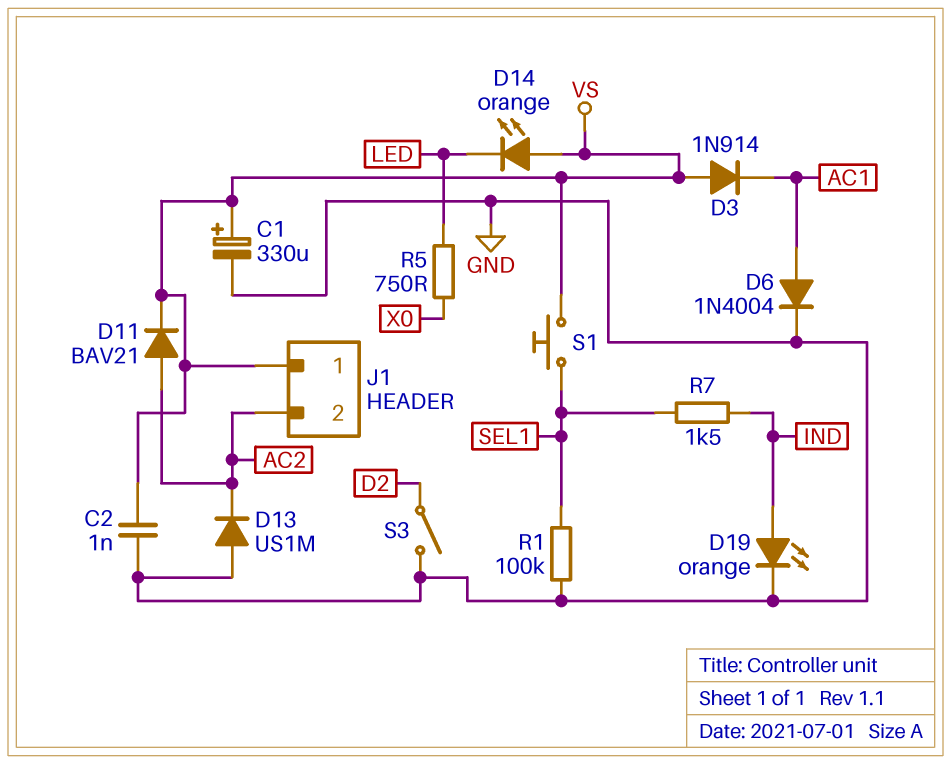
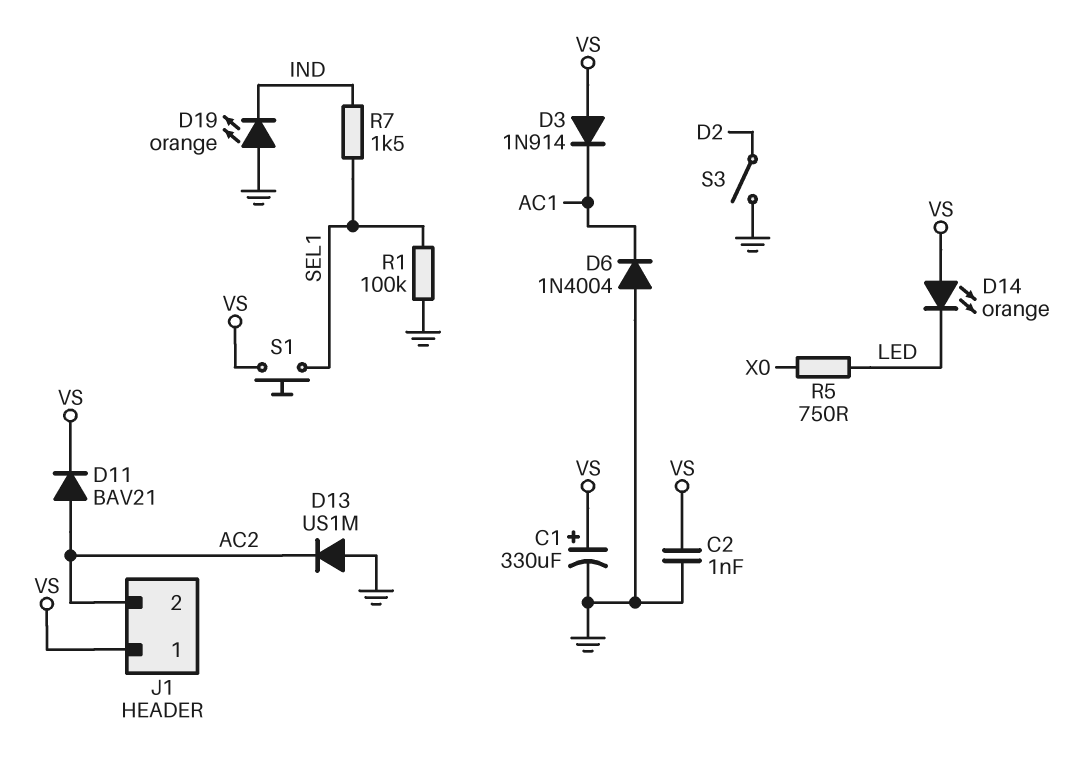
D6: diode 1N4004 (A AC1, K GND) -> diode 1N4004 (A GND, K AC1)
D19: LED orange (A IND, K GND) -> LED orange (A GND, K IND)

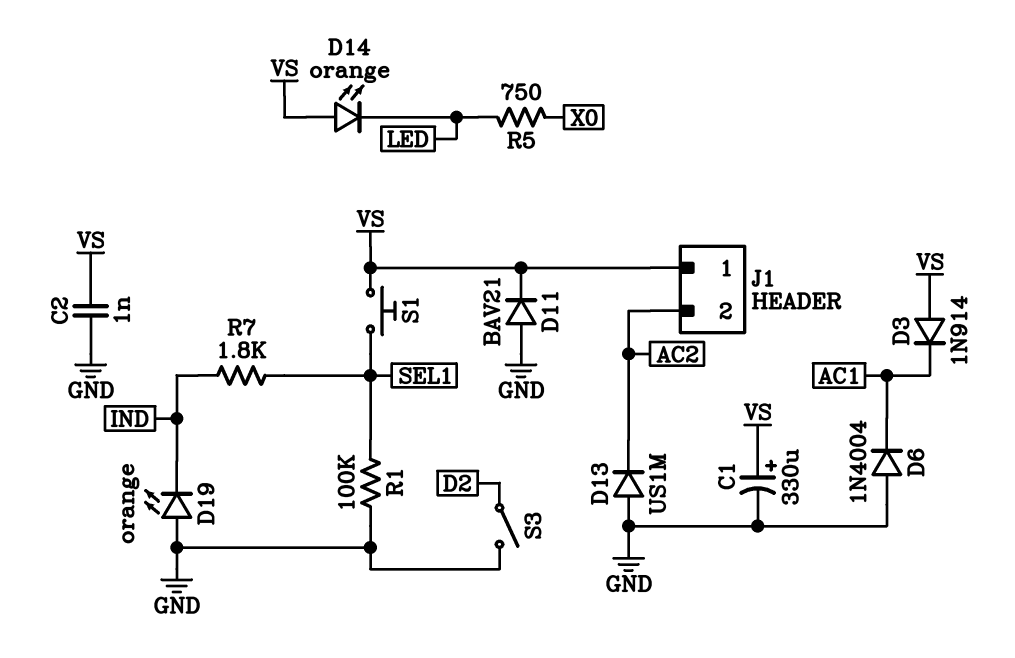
D11: diode BAV21 (A AC2, K VS) -> diode BAV21 (A GND, K VS)
R7: 1.5k (IND, SEL1) -> 1.8k (IND, SEL1)

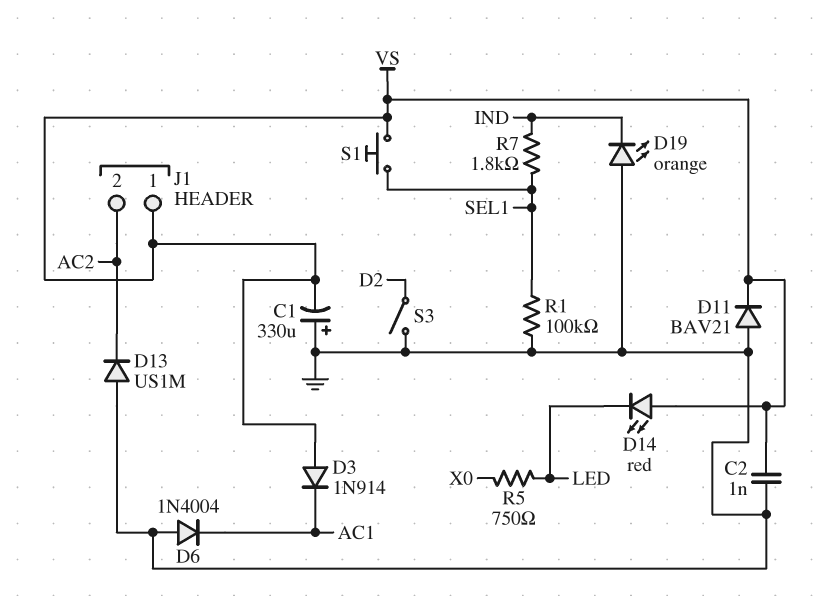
C1: 330uF (plus VS, minus GND) -> 330uF (plus GND, minus VS)
D14: LED orange (A VS, K LED) -> LED red (A VS, K LED)

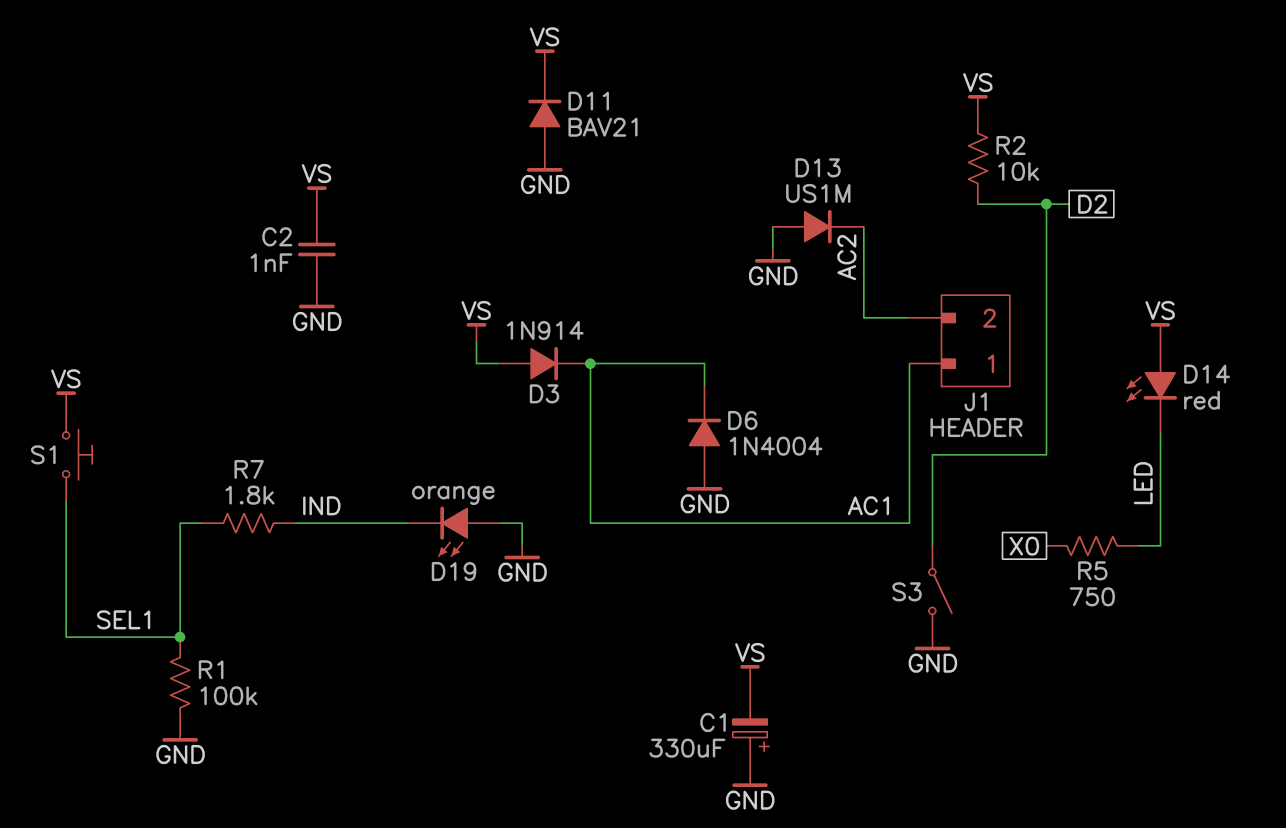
J1 pin 1: VS -> AC1
R2: none -> 10k (D2, VS)

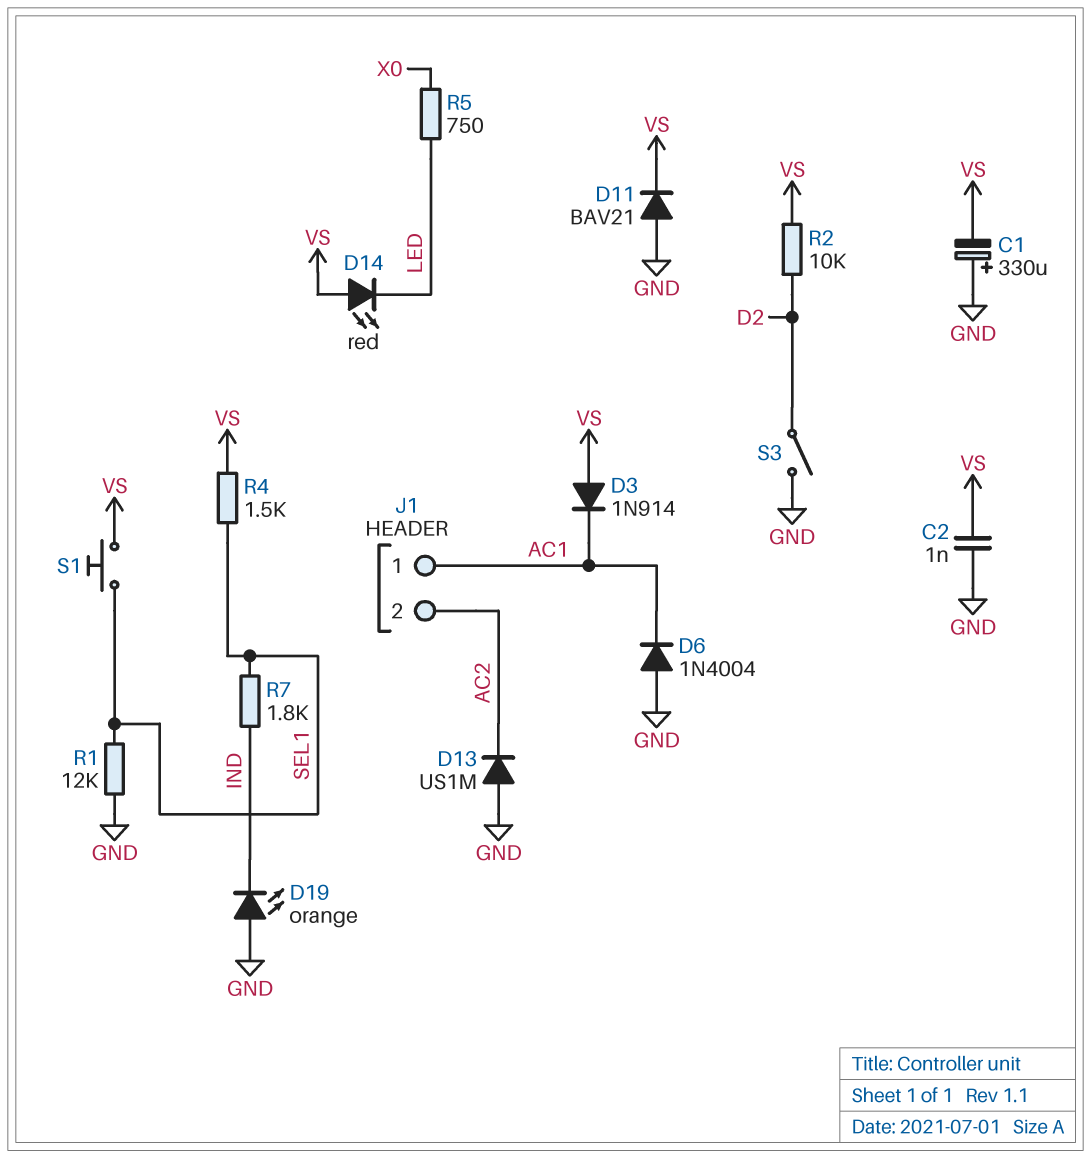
R1: 100k (GND, SEL1) -> 12k (GND, SEL1)
R4: none -> 1.5k (SEL1, VS)

